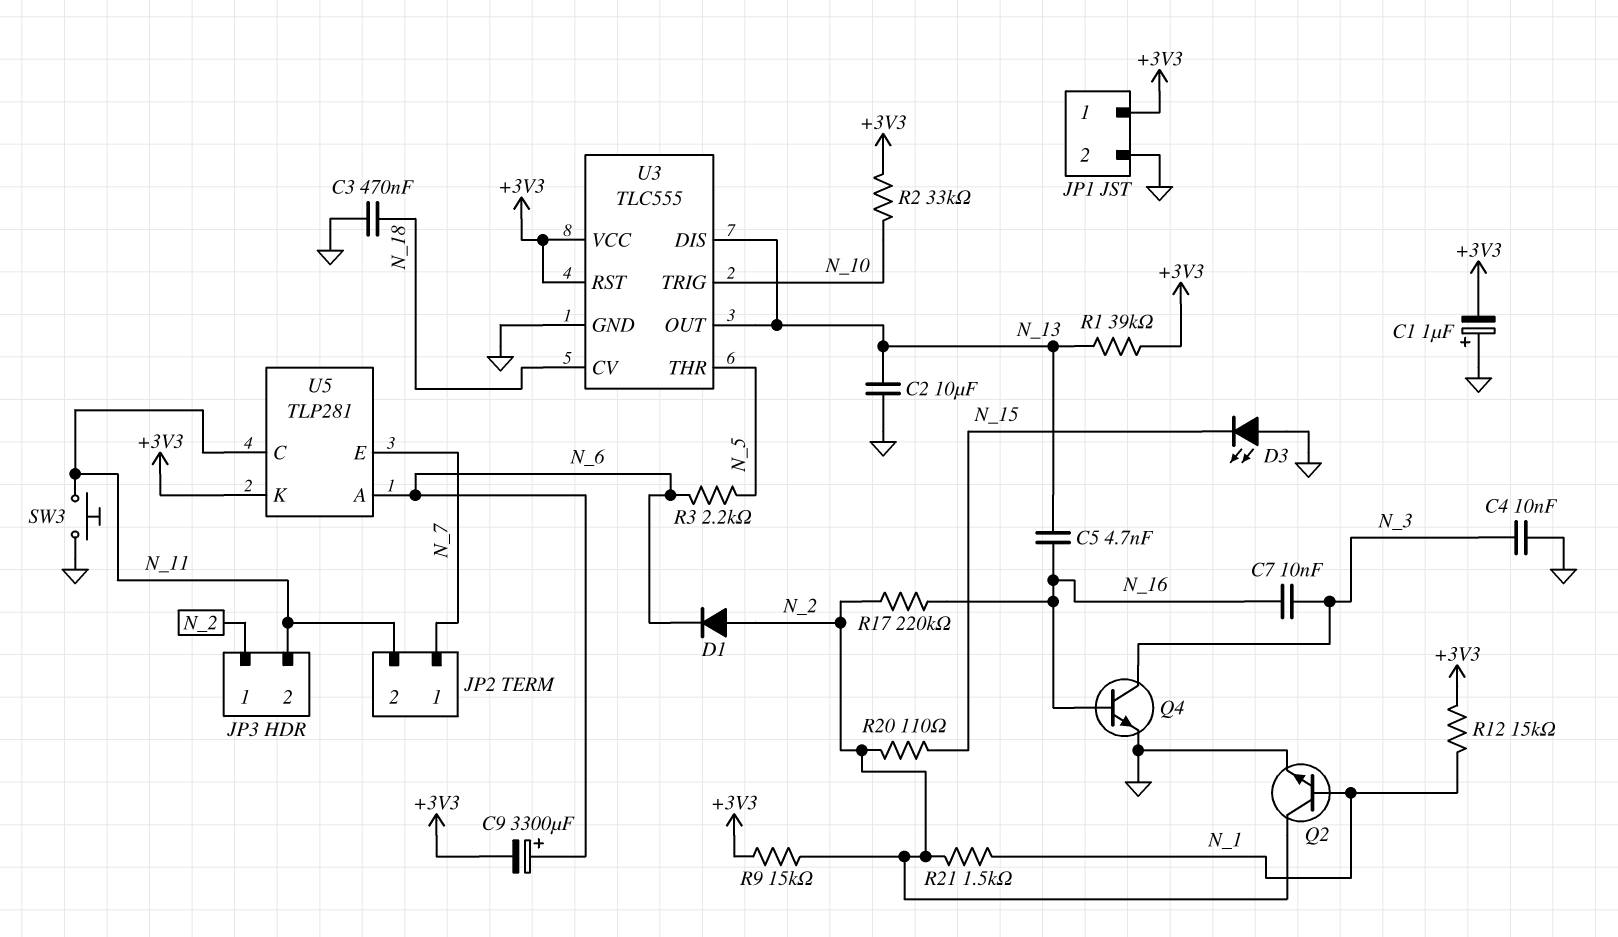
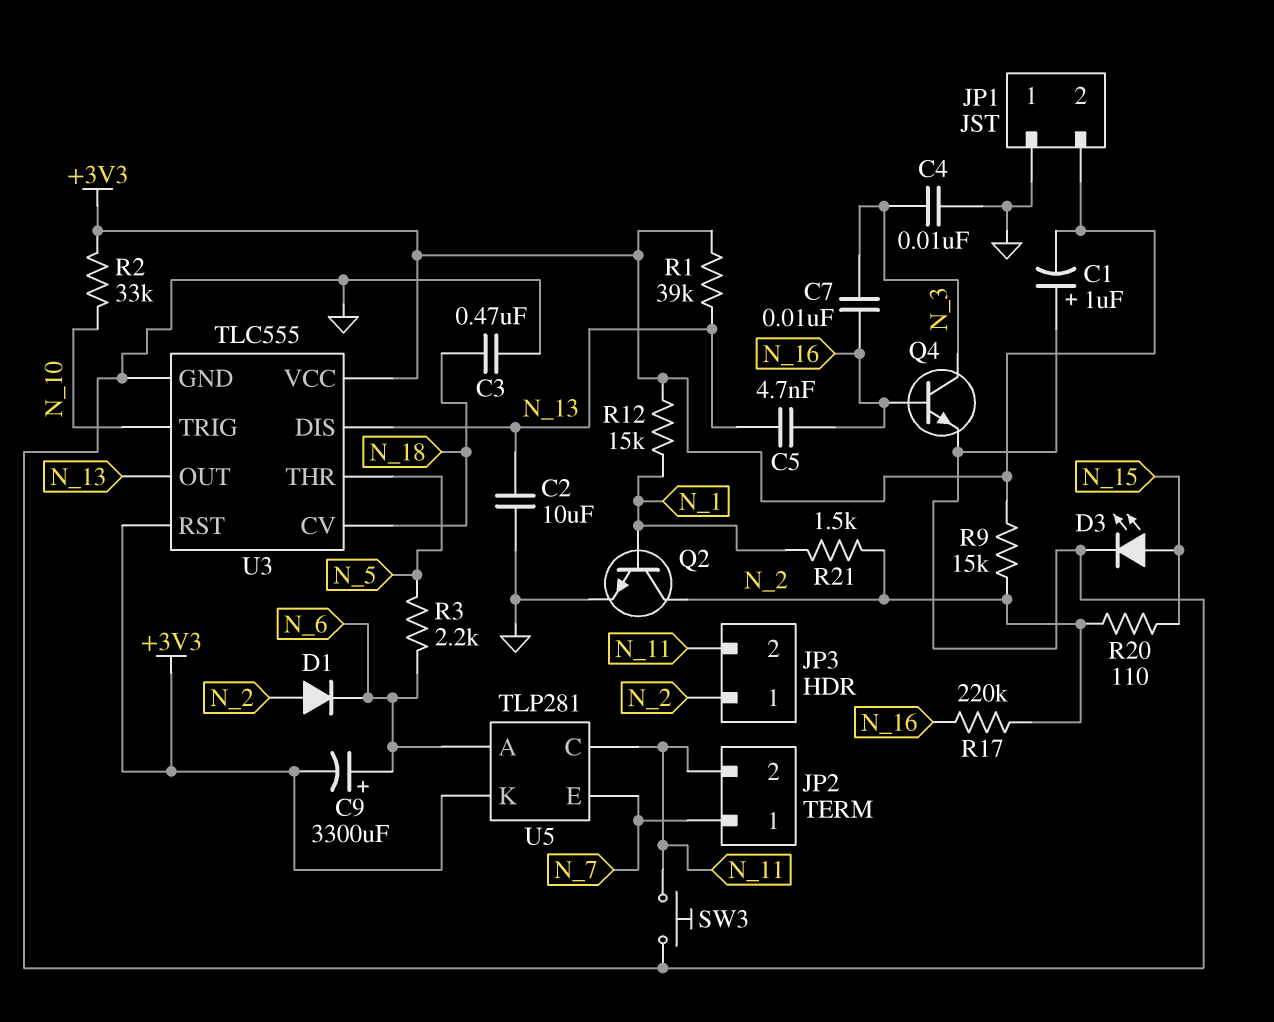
D3: LED (A GND, K N_15) -> LED (A N_15, K GND)
JP1 pin 1: +3V3 -> GND
JP1 pin 2: GND -> +3V3

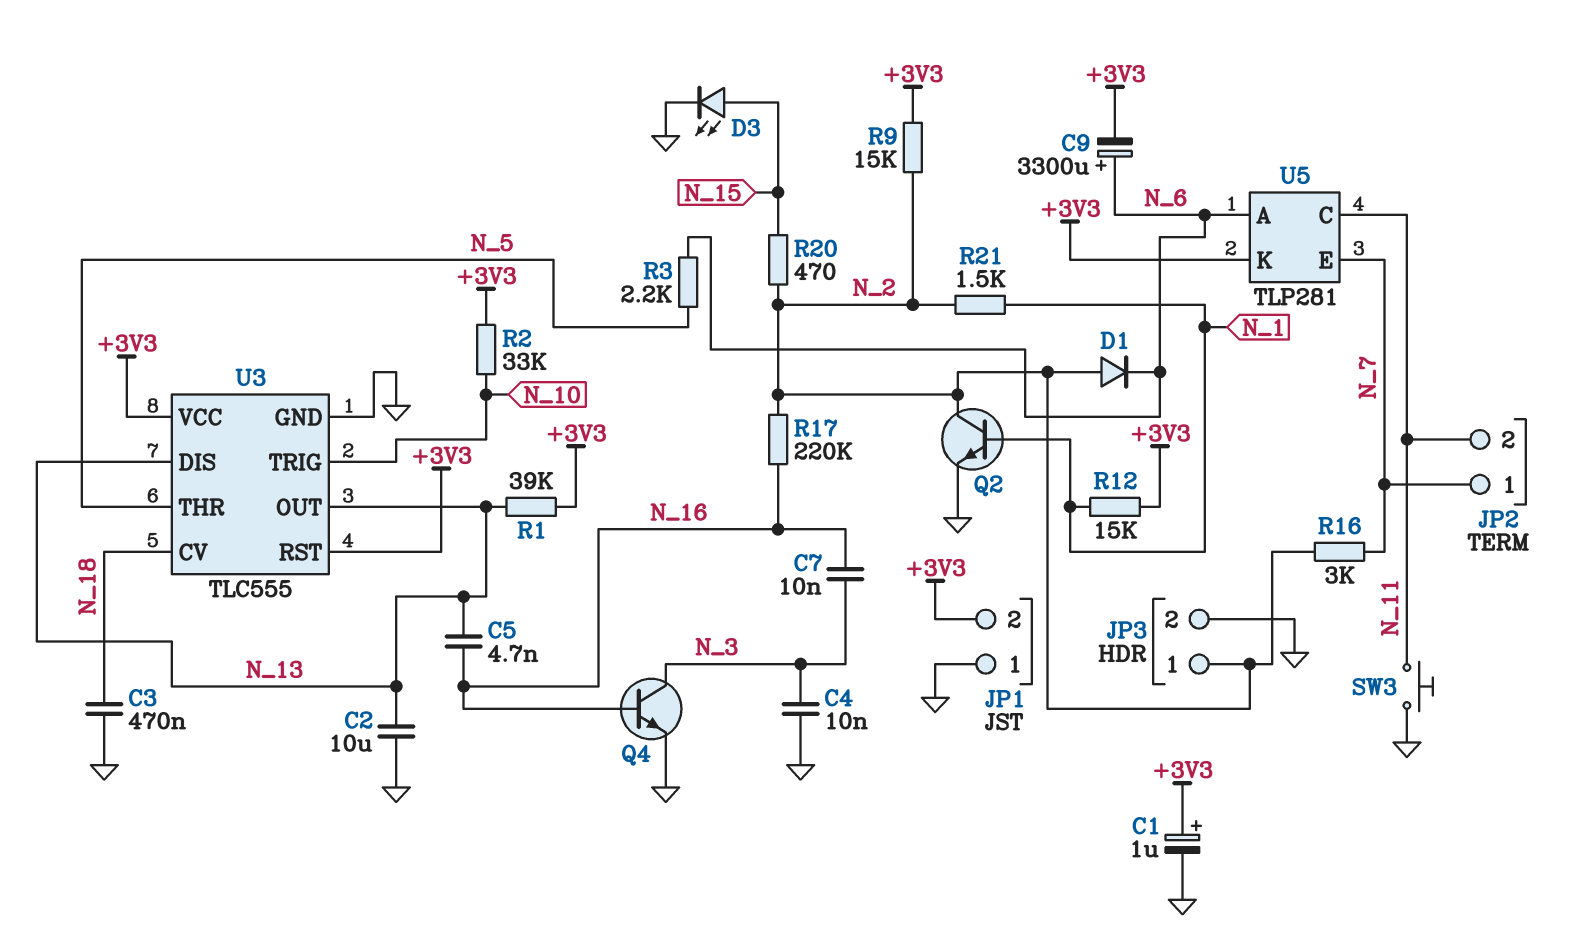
C1: 1uF (plus GND, minus +3V3) -> 1uF (plus +3V3, minus GND)
JP3 pin 2: N_11 -> GND
R16: none -> 3k (N_2, N_7)
R20: 110 (N_2, N_15) -> 470 (N_2, N_15)

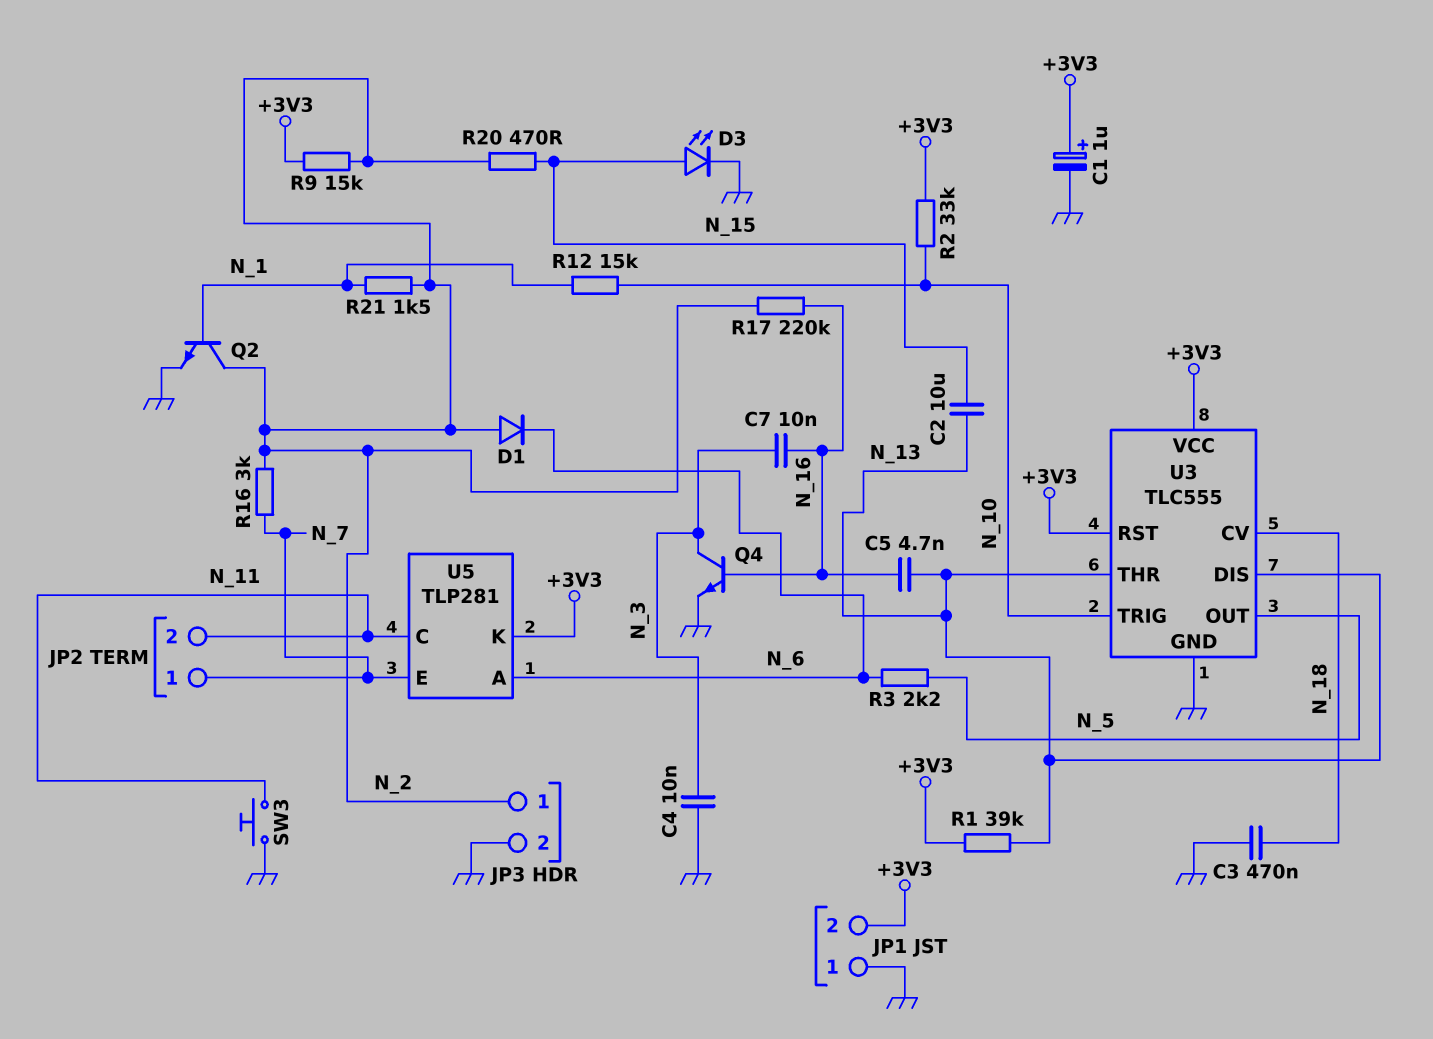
C2: 10uF (GND, N_13) -> 10uF (N_13, N_15)
C9: 3300uF (plus N_6, minus +3V3) -> none
R12: 15k (+3V3, N_1) -> 15k (N_1, N_10)
U3 pin OUT: N_13 -> N_5
U3 pin THR: N_5 -> N_13

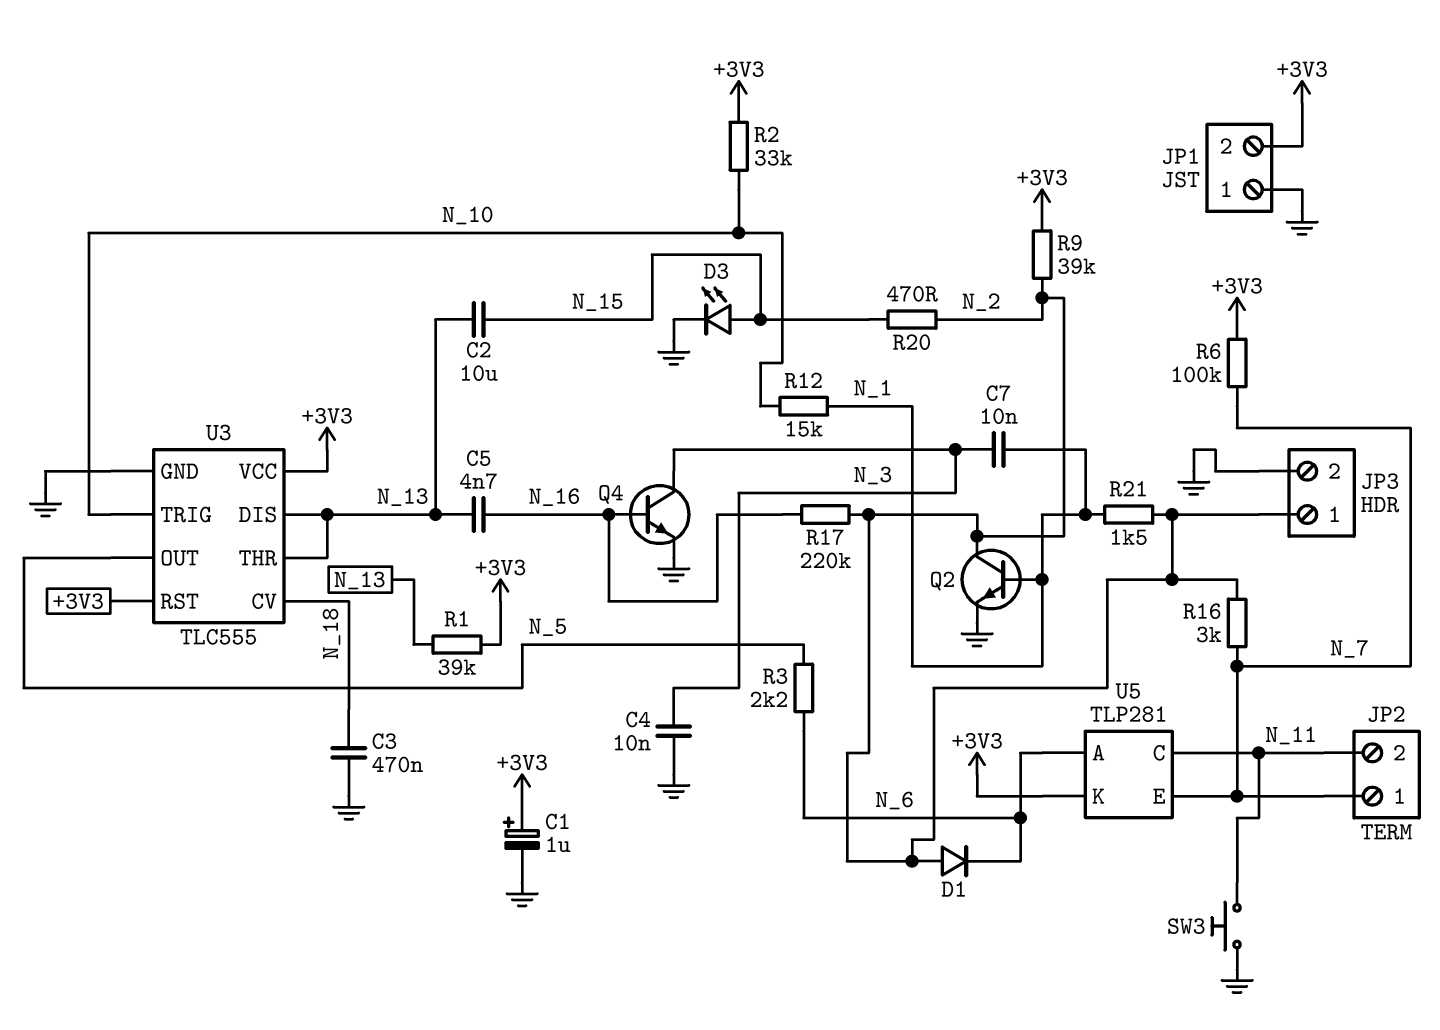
C7: 10nF (N_3, N_16) -> 10nF (N_1, N_3)
R6: none -> 100k (+3V3, N_7)
R9: 15k (+3V3, N_2) -> 39k (+3V3, N_2)

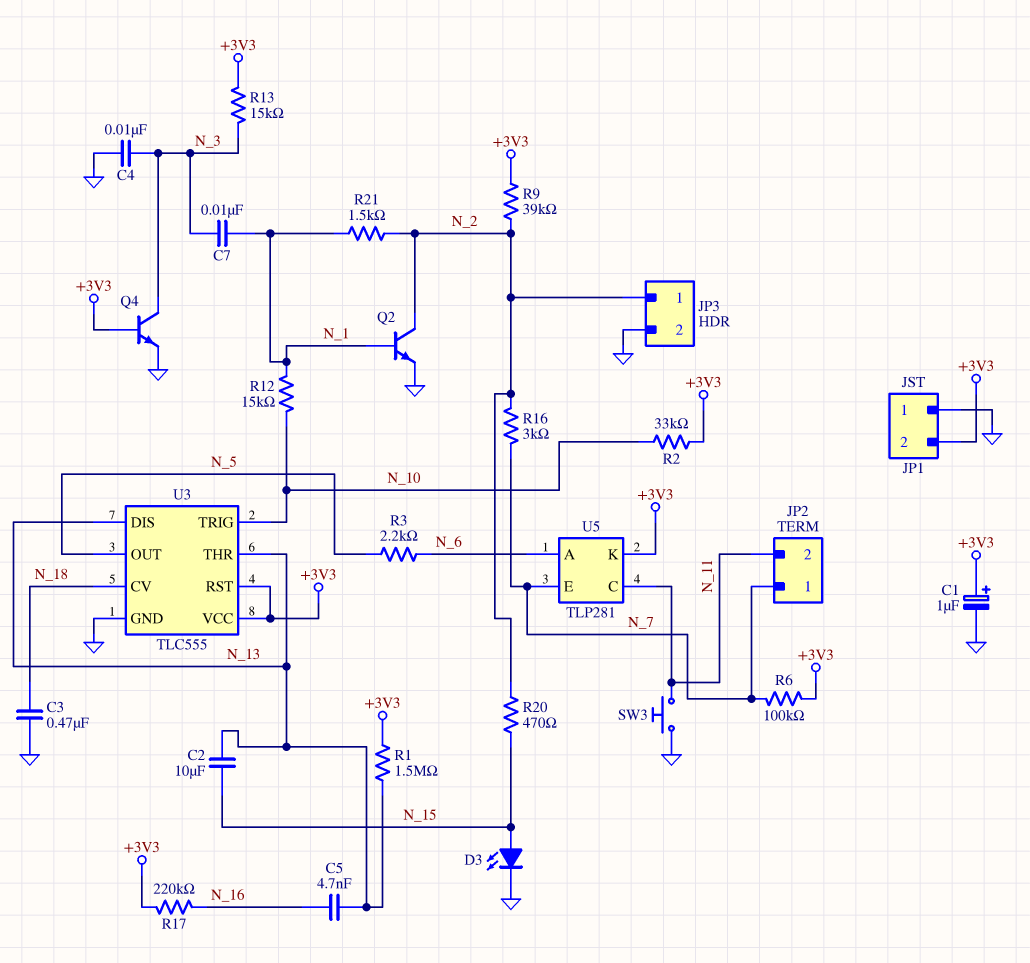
D1: diode (A N_2, K N_6) -> none
Q4: NPN (B N_16, C N_3, E GND) -> NPN (B +3V3, C N_3, E GND)
R1: 39k (+3V3, N_13) -> 1.5M (+3V3, N_13)
R13: none -> 15k (+3V3, N_3)
R17: 220k (N_2, N_16) -> 220k (+3V3, N_16)

